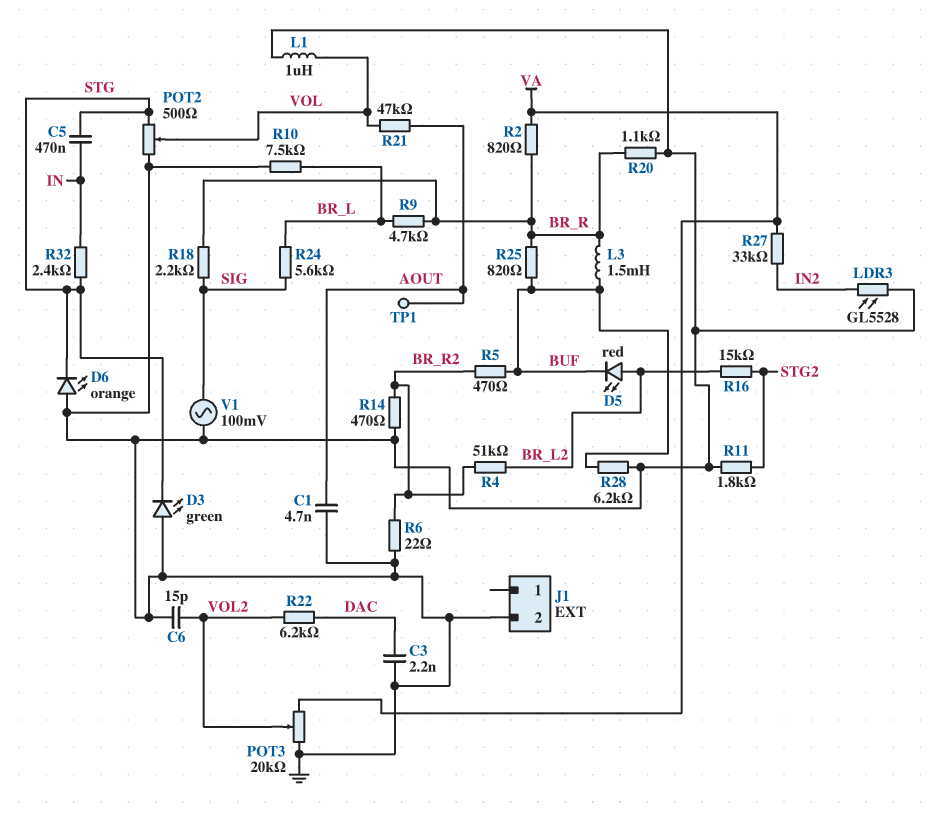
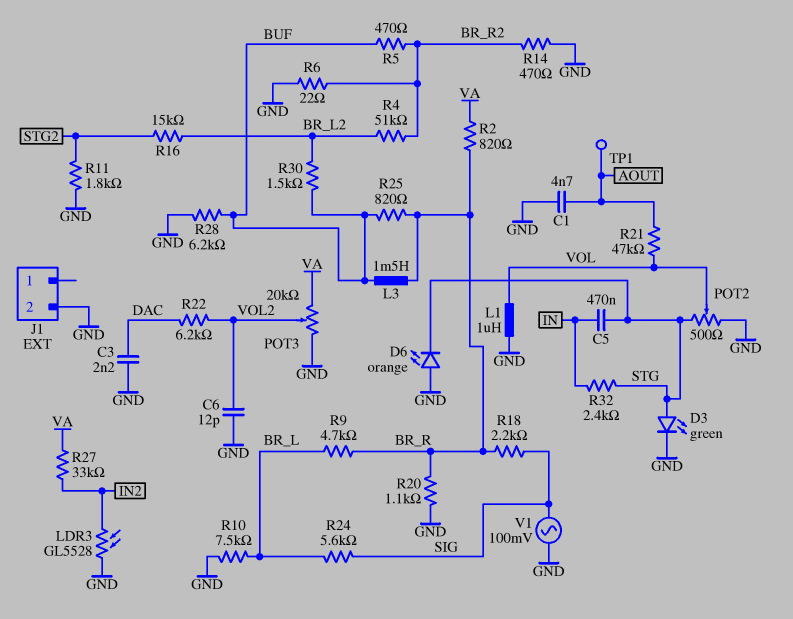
C6: 15pF (GND, VOL2) -> 12pF (GND, VOL2)
D3: LED green (A GND, K STG) -> LED green (A STG, K GND)
D5: LED red (A BR_L2, K BUF) -> none
R30: none -> 1.5k (BR_L2, BUF)

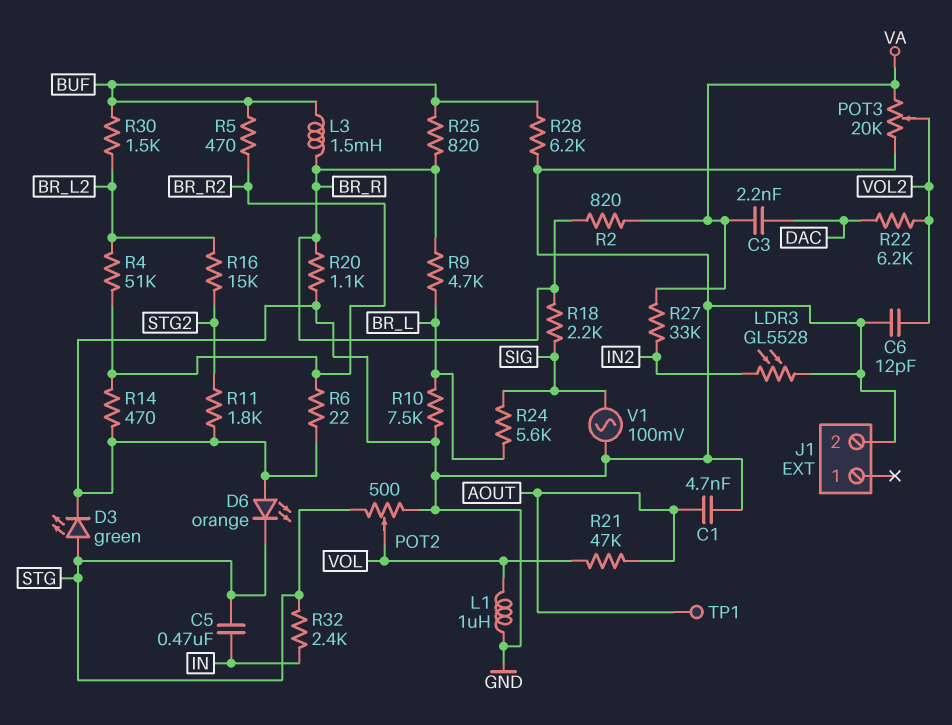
C3: 2.2nF (DAC, GND) -> 2.2nF (DAC, VA)

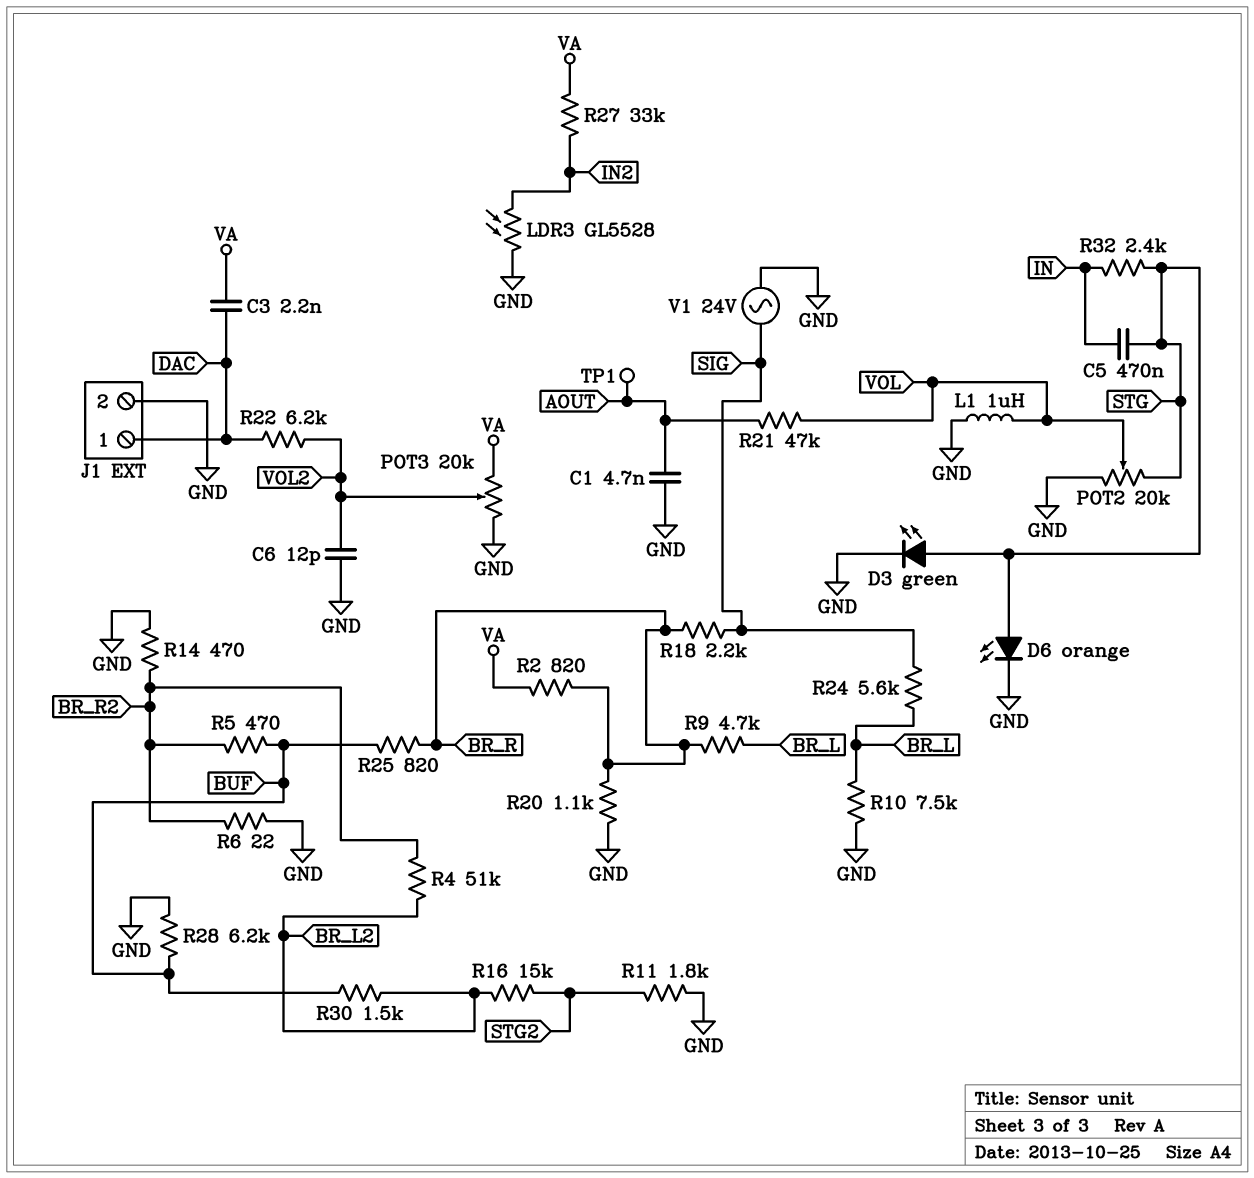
D6: LED orange (A GND, K STG) -> LED orange (A STG, K GND)
J1 pin 1: none -> DAC
L3: 1.5mH (BR_R, BUF) -> none
POT2: 500 (GND, STG, wiper VOL) -> 20k (GND, STG, wiper VOL)
V1: AC 100mV (GND, SIG) -> AC 24V (GND, SIG)

